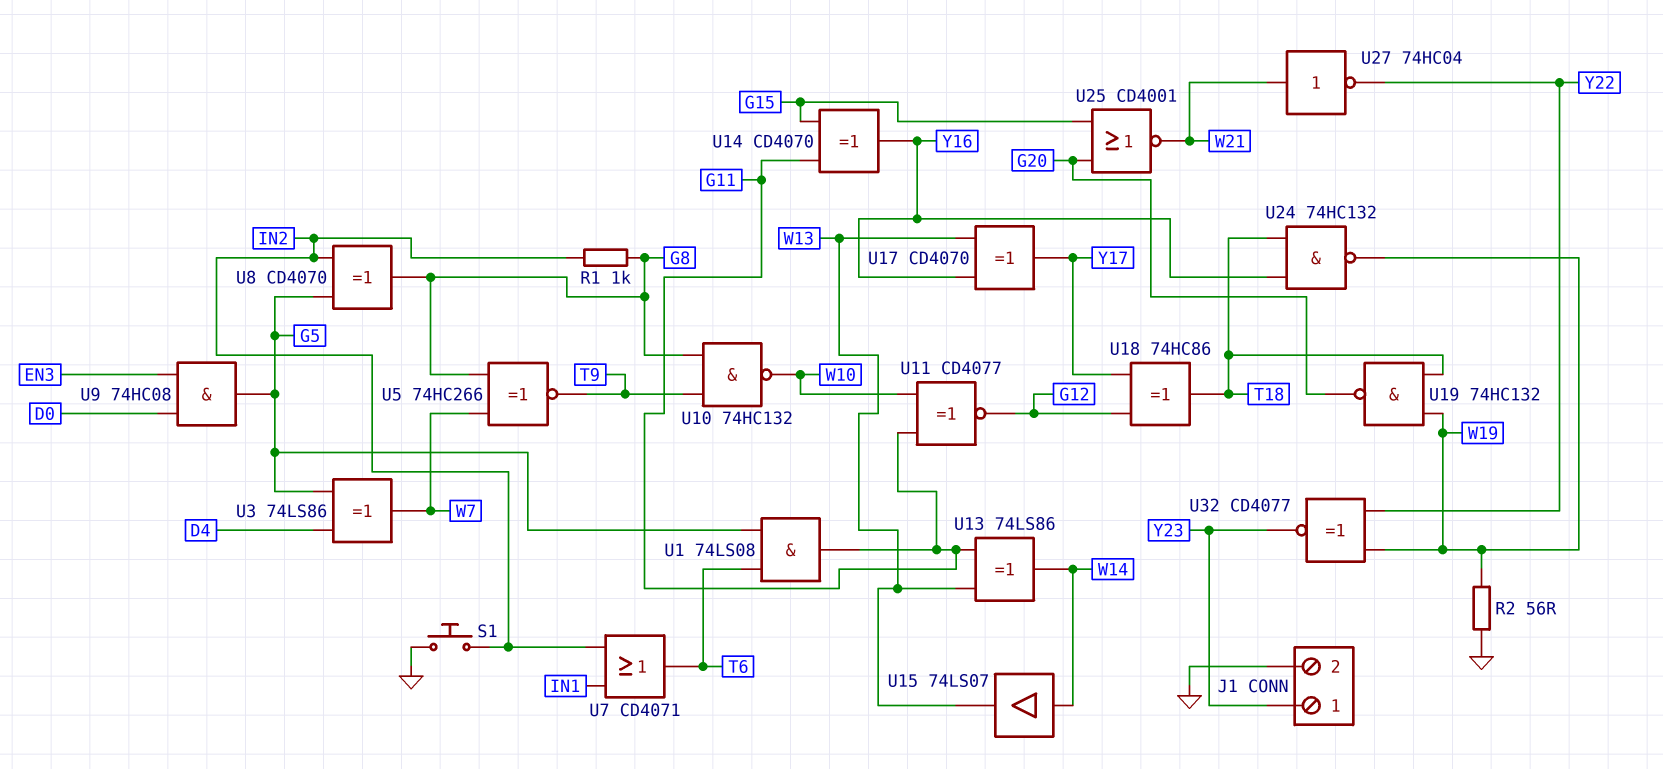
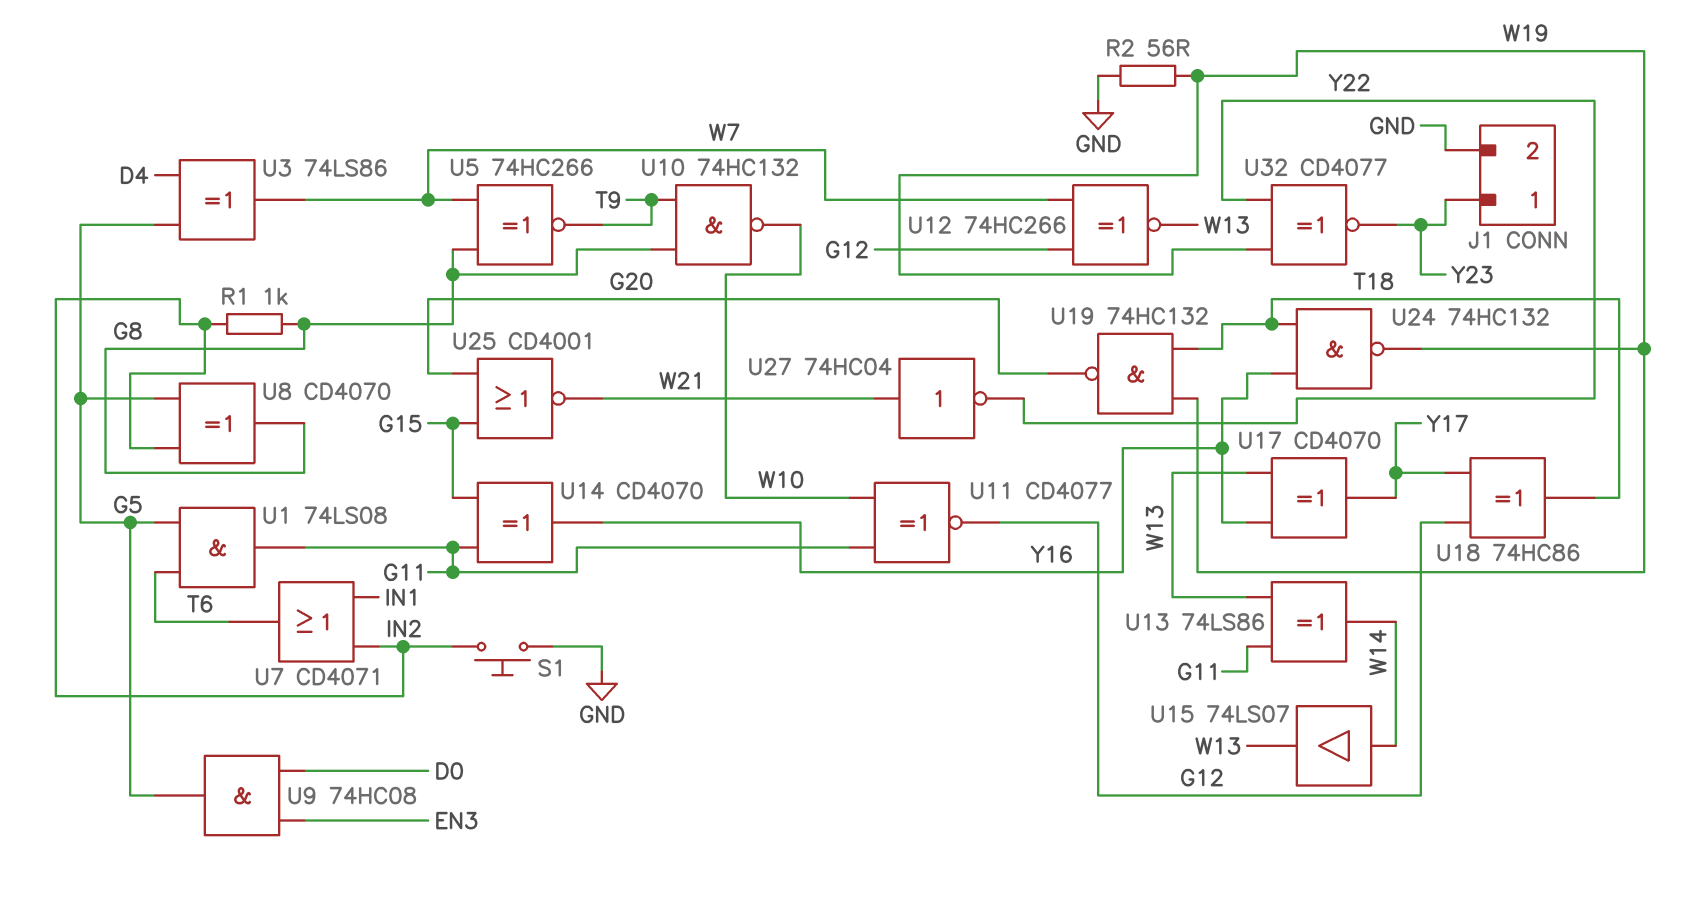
U12: none -> XNOR 74HC266 (in G12, in W7, out W13)

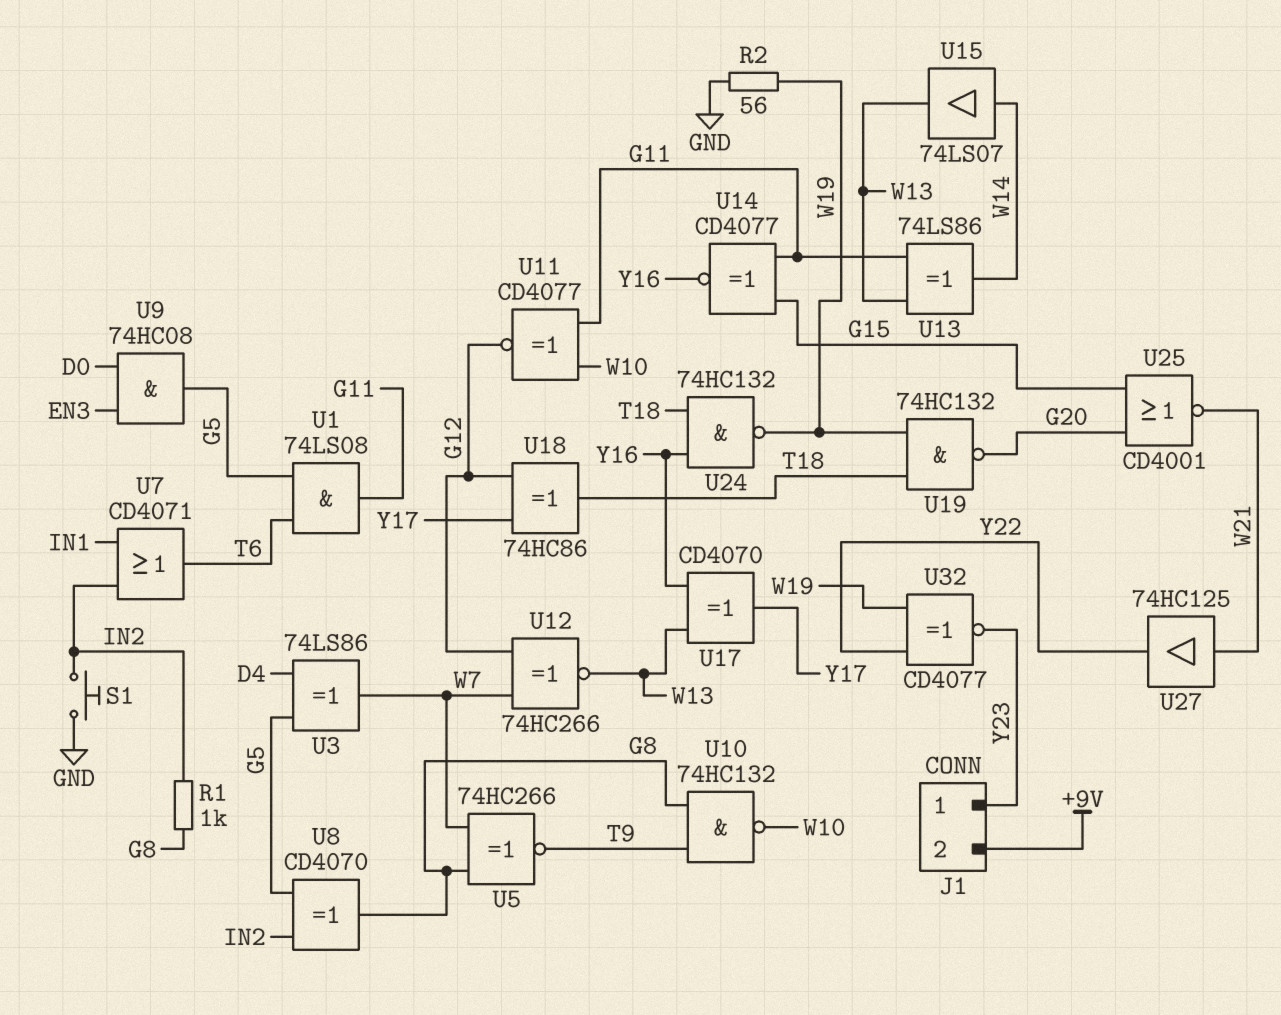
J1 pin 2: GND -> +9V
U14: XOR CD4070 (in G11, in G15, out Y16) -> XNOR CD4077 (in G11, in G15, out Y16)
U27: NOT 74HC04 (in W21, out Y22) -> buffer 74HC125 (in W21, out Y22)

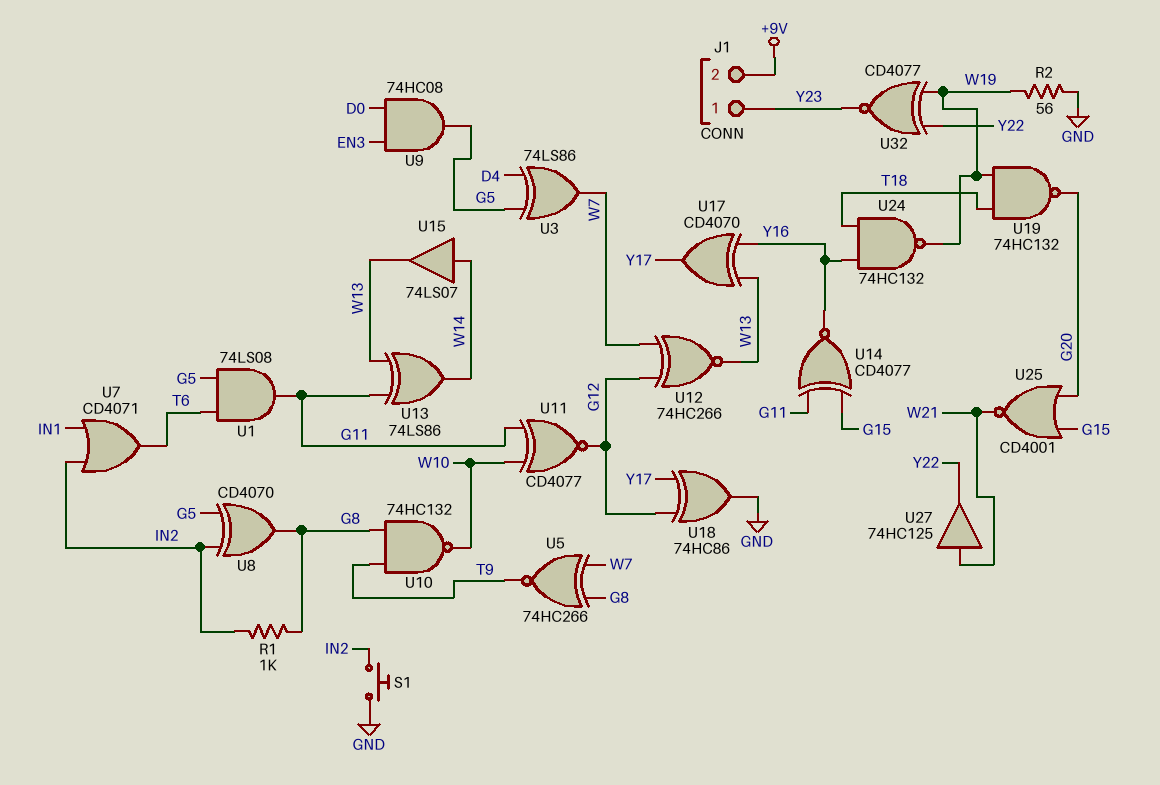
U18: XOR 74HC86 (in G12, in Y17, out T18) -> XOR 74HC86 (in G12, in Y17, out GND)

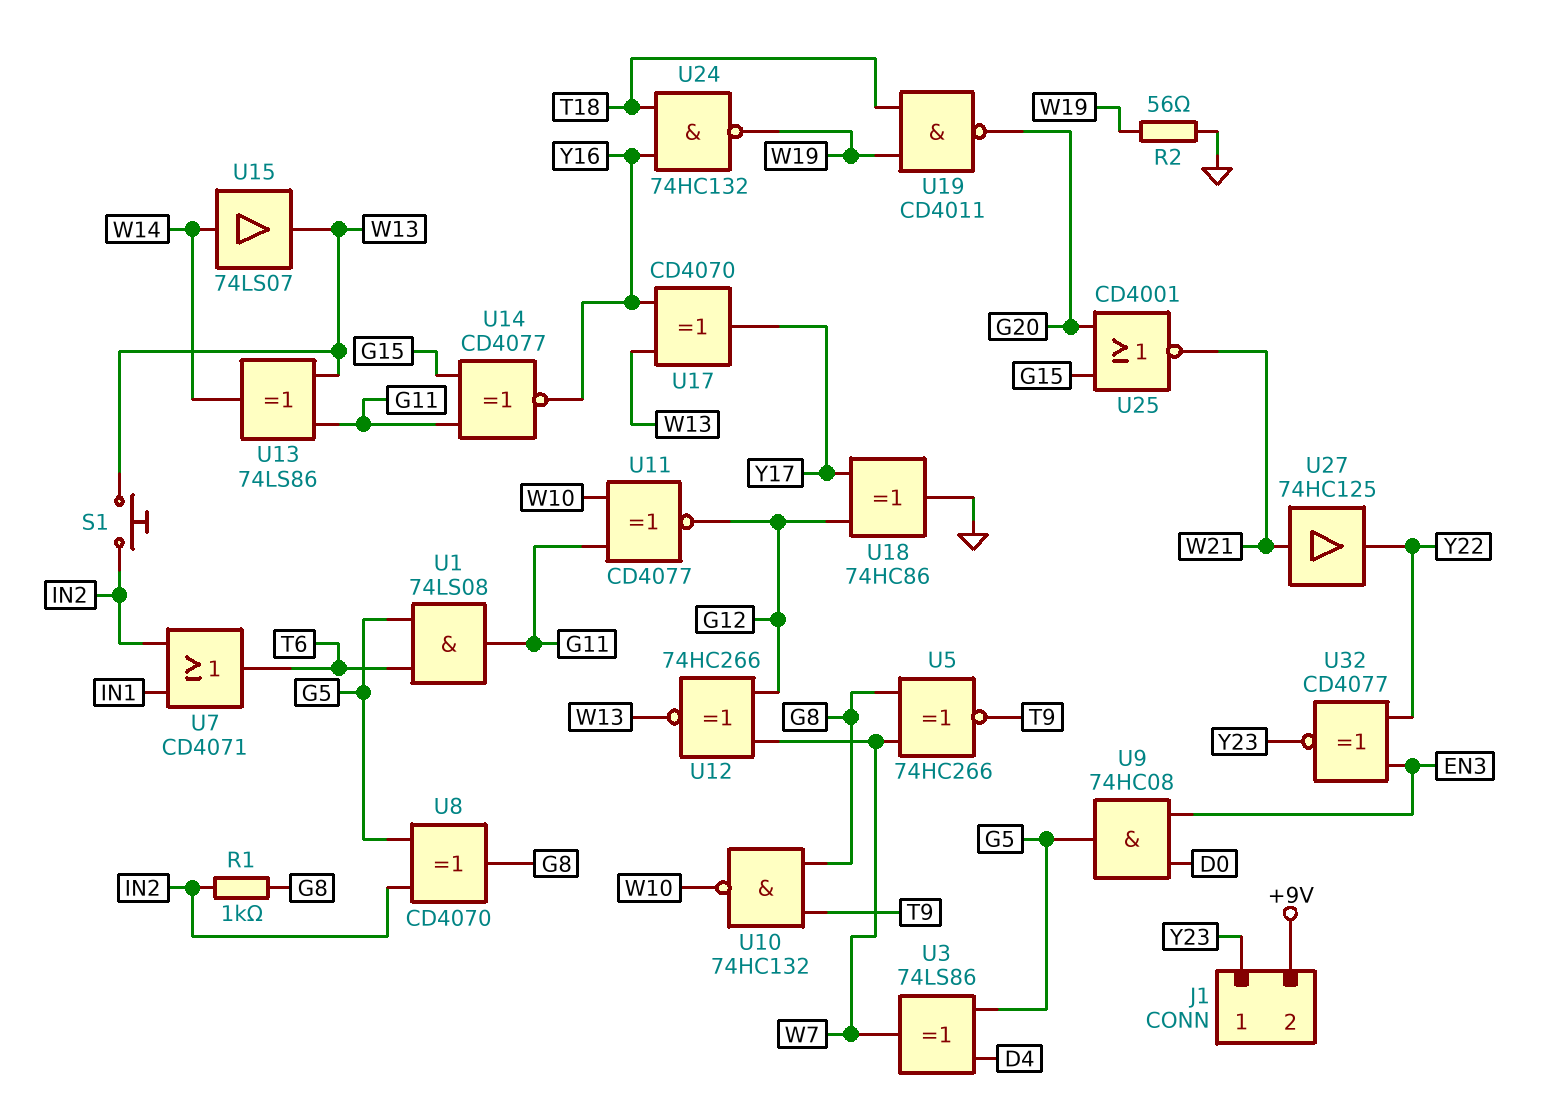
S1: button (GND, IN2) -> button (IN2, W13)
U19: NAND 74HC132 (in T18, in W19, out G20) -> NAND CD4011 (in T18, in W19, out G20)
U32: XNOR CD4077 (in W19, in Y22, out Y23) -> XNOR CD4077 (in EN3, in Y22, out Y23)

